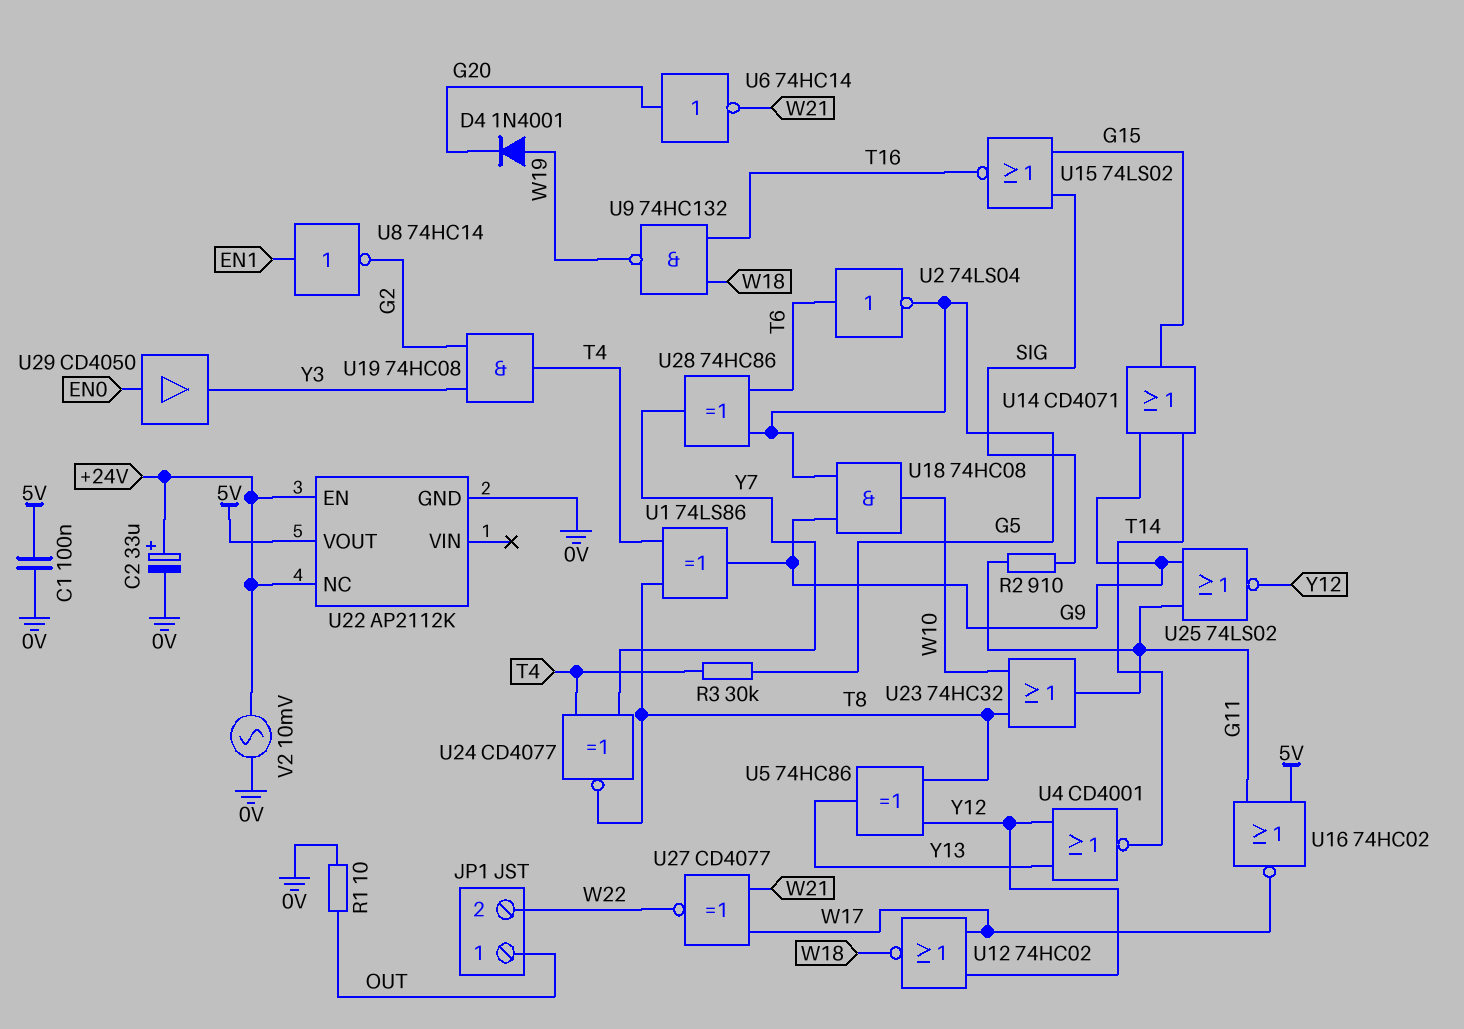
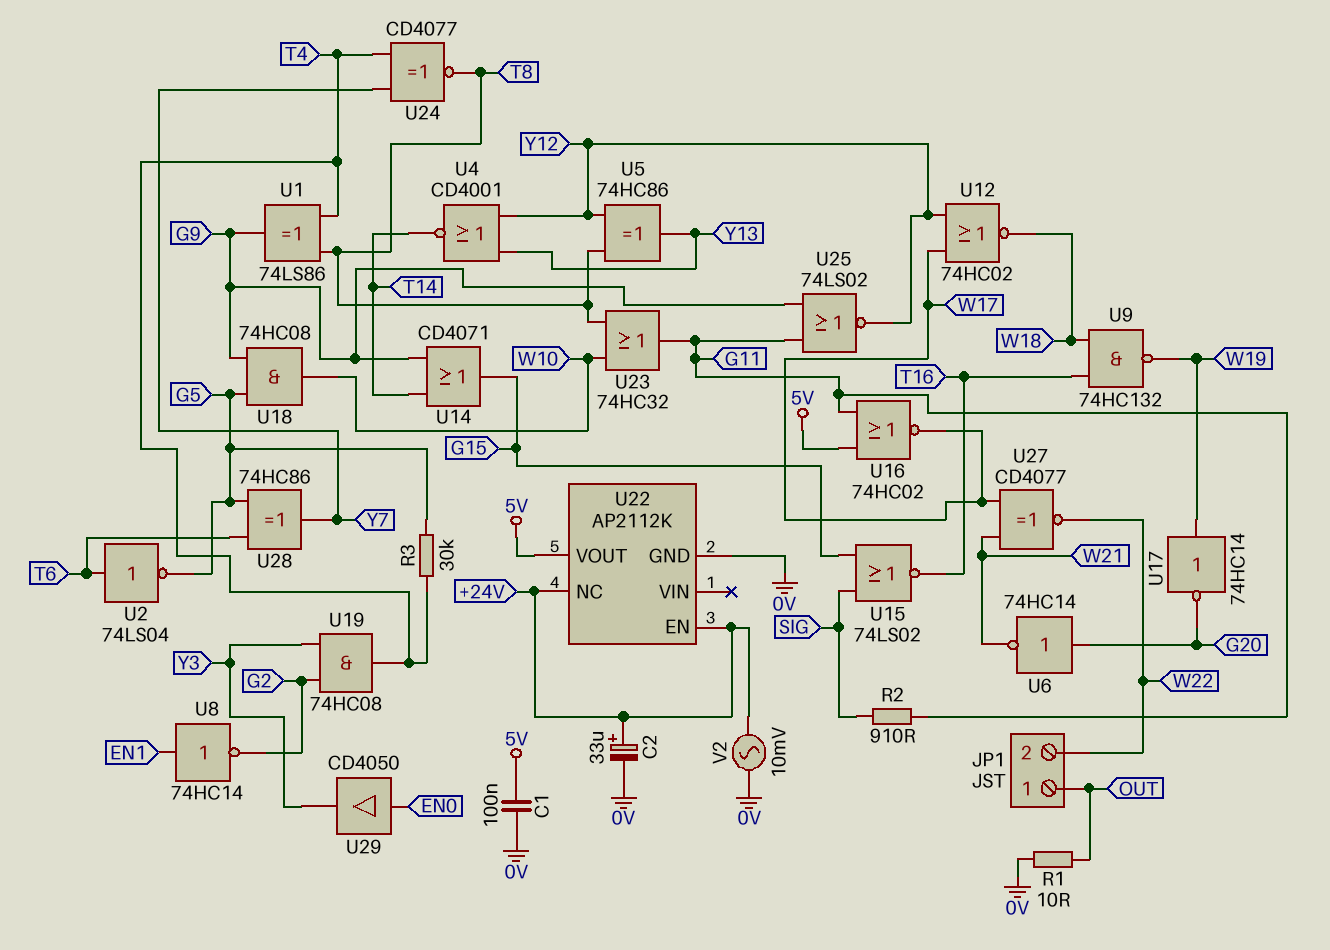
D4: diode 1N4001 (A W19, K G20) -> none
U17: none -> NOT 74HC14 (in W19, out G20)

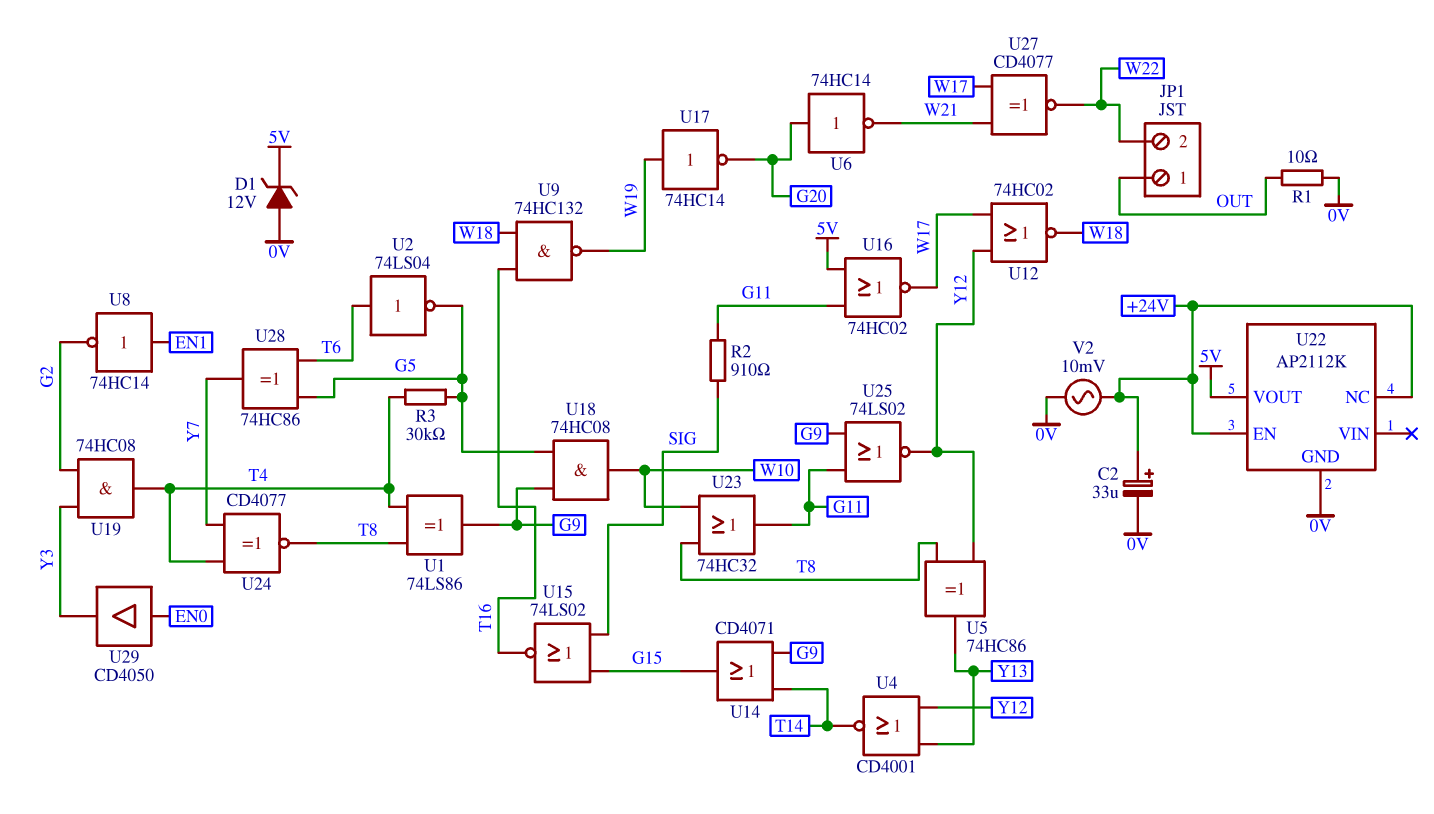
C1: 100nF (0V, 5V) -> none
D1: none -> zener 12V (A 0V, K 5V)

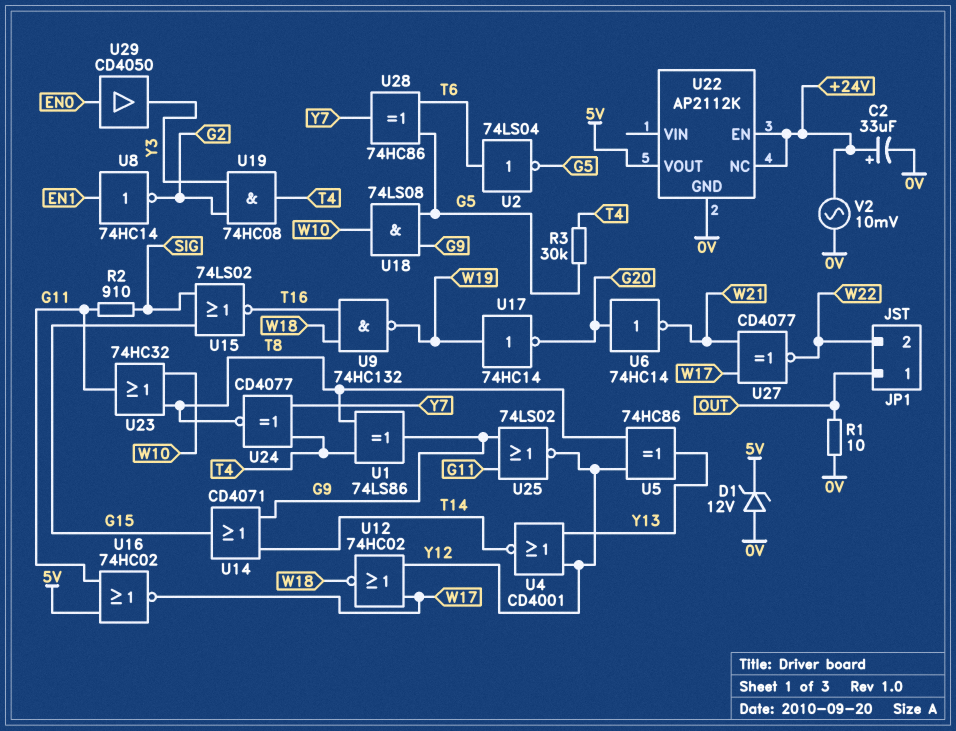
U18: AND 74HC08 (in G5, in G9, out W10) -> AND 74LS08 (in G5, in G9, out W10)

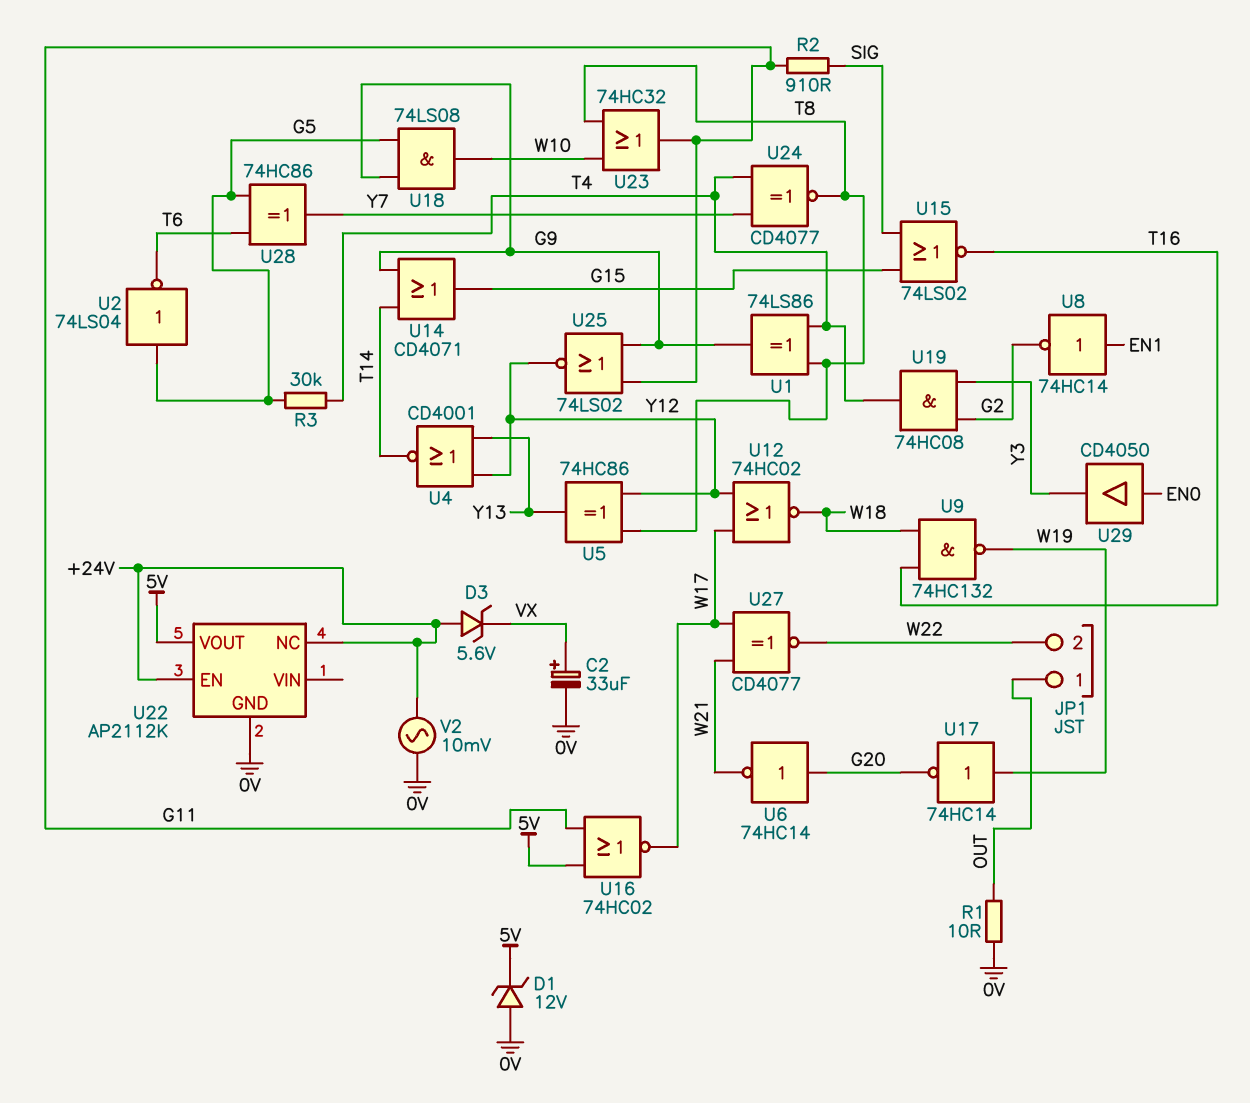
C2: 33uF (plus +24V, minus 0V) -> 33uF (plus VX, minus 0V)
D3: none -> zener 5.6V (A +24V, K VX)
U2: NOT 74LS04 (in T6, out G5) -> NOT 74LS04 (in G5, out T6)

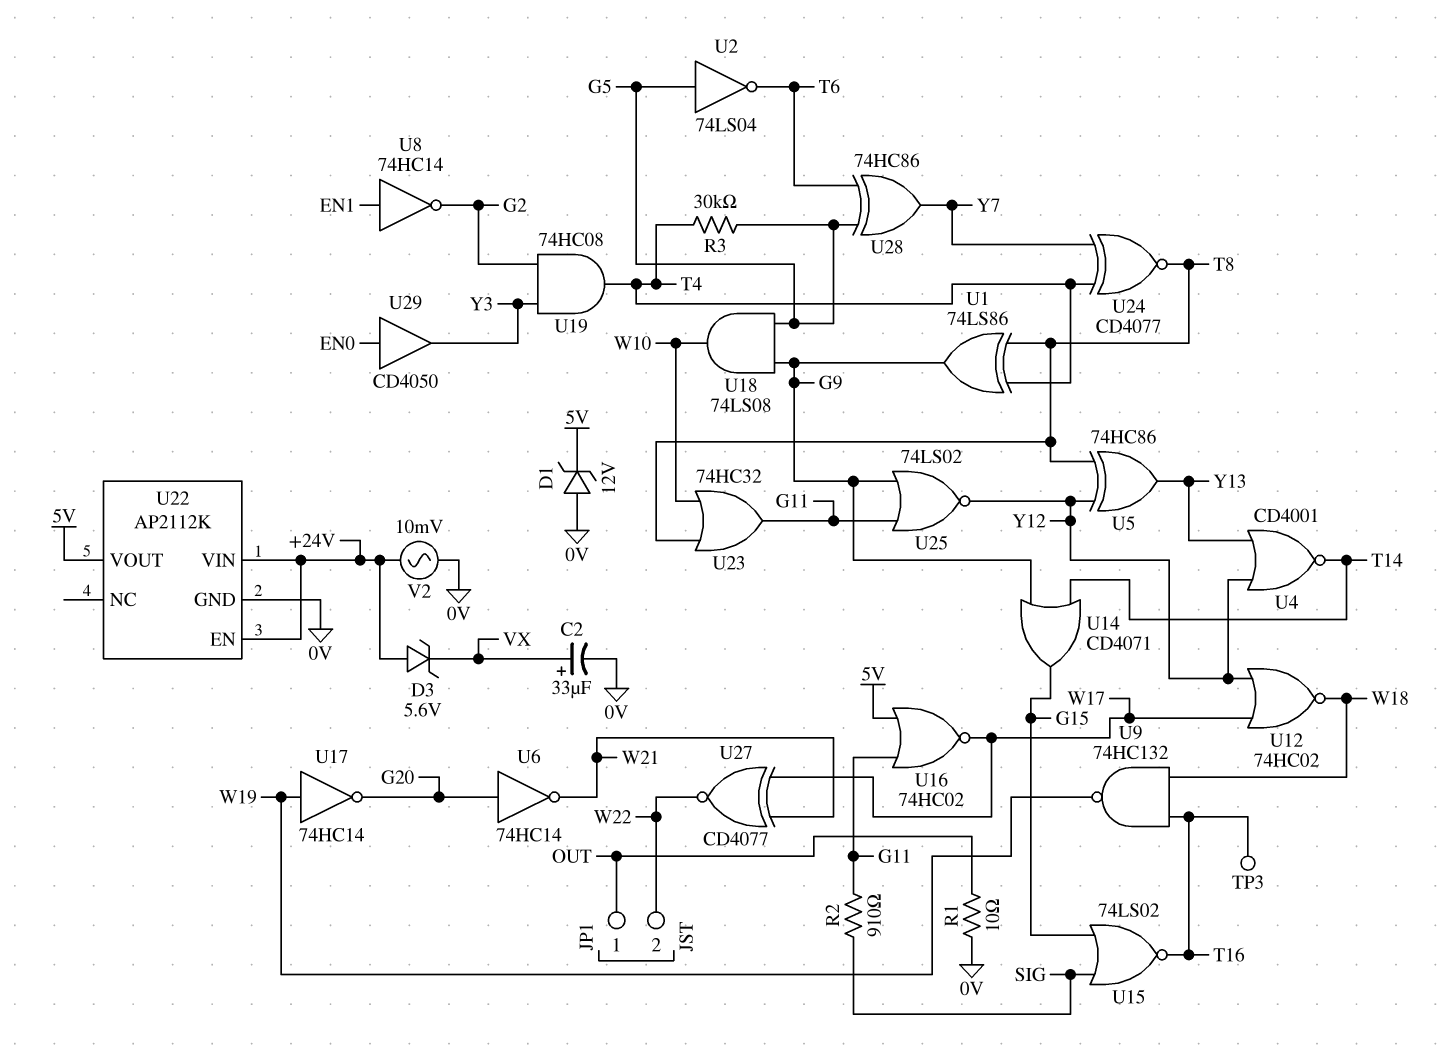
TP3: none -> test point (T16)
U22 pin NC: +24V -> none
U22 pin VIN: none -> +24V

